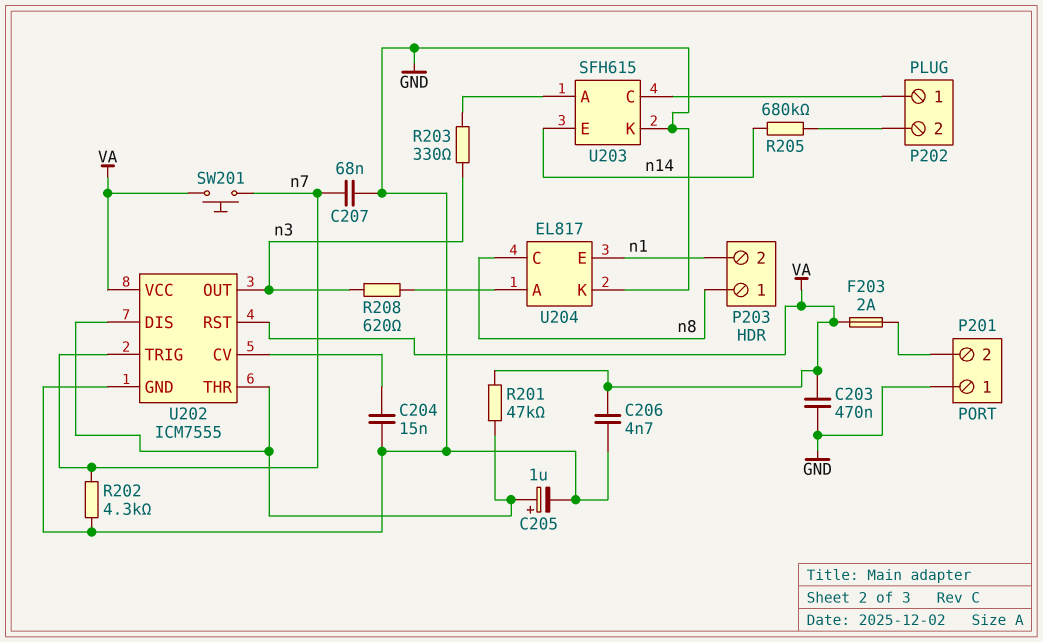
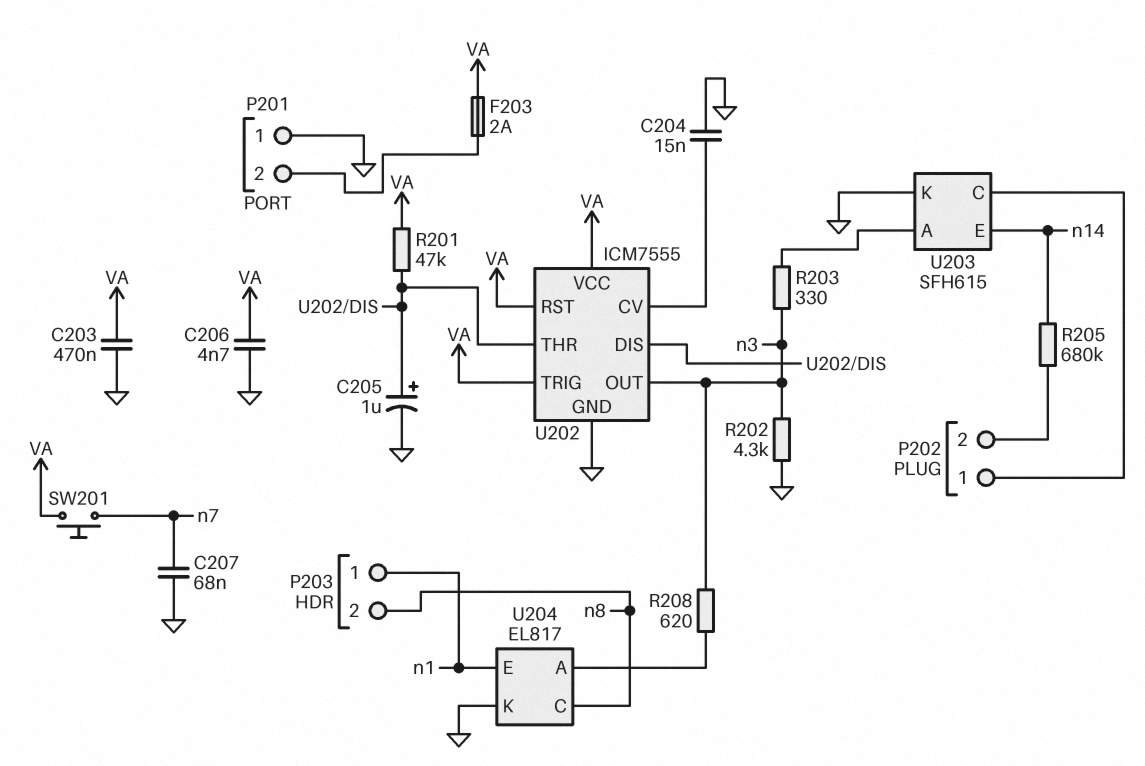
P203 pin 1: n8 -> n1
P203 pin 2: n1 -> n8
R202: 4.3k (GND, n7) -> 4.3k (GND, n3)
U202 pin TRIG: n7 -> VA

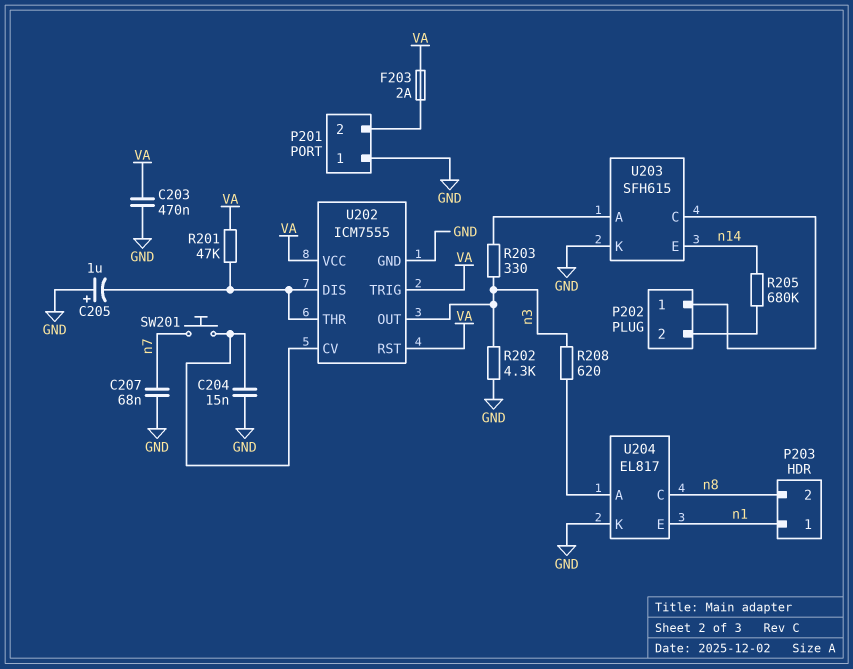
C205: 1uF (plus U202/DIS, minus GND) -> 1uF (plus GND, minus U202/DIS)
C206: 4.7nF (GND, VA) -> none
SW201: button (VA, n7) -> button (U202/CV, n7)

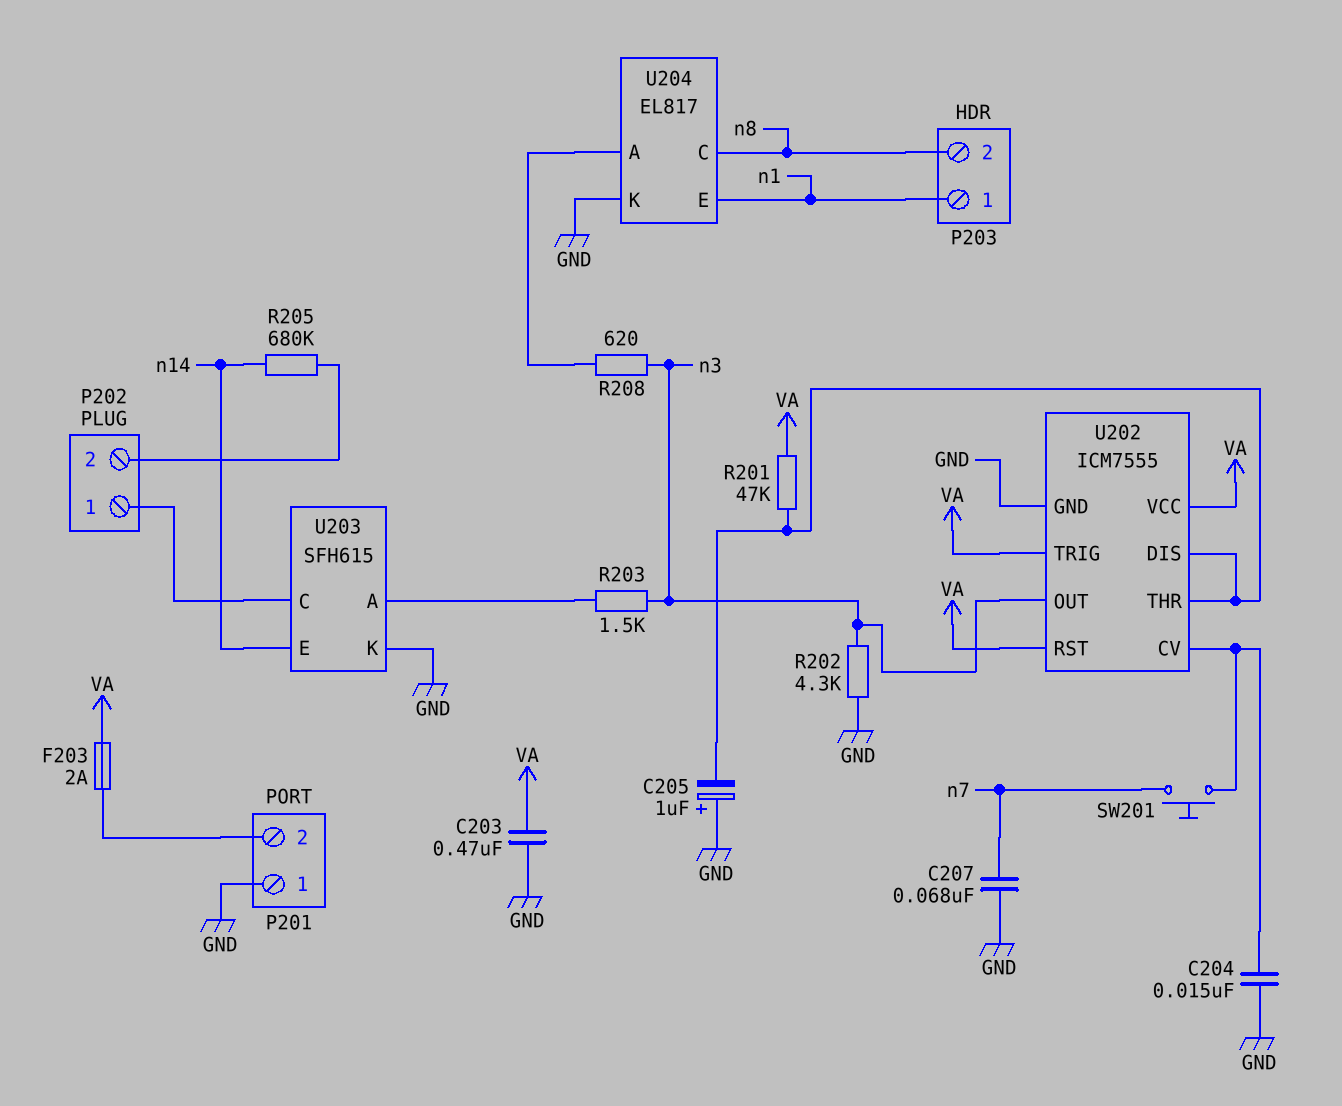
R203: 330 (U203/A, n3) -> 1.5k (U203/A, n3)

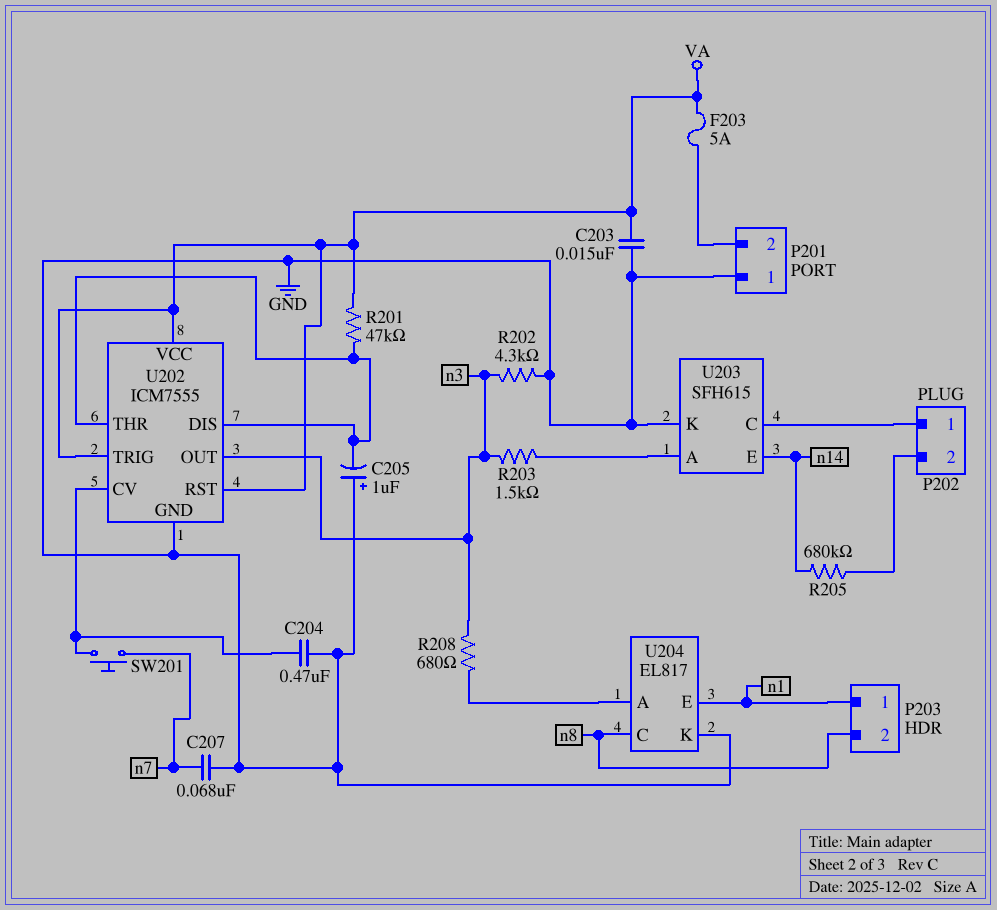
C203: 470nF (GND, VA) -> 15nF (GND, VA)
C204: 15nF (GND, U202/CV) -> 470nF (GND, U202/CV)
F203: 2A (P201/2, VA) -> 5A (P201/2, VA)
R208: 620 (U204/A, n3) -> 680 (U204/A, n3)

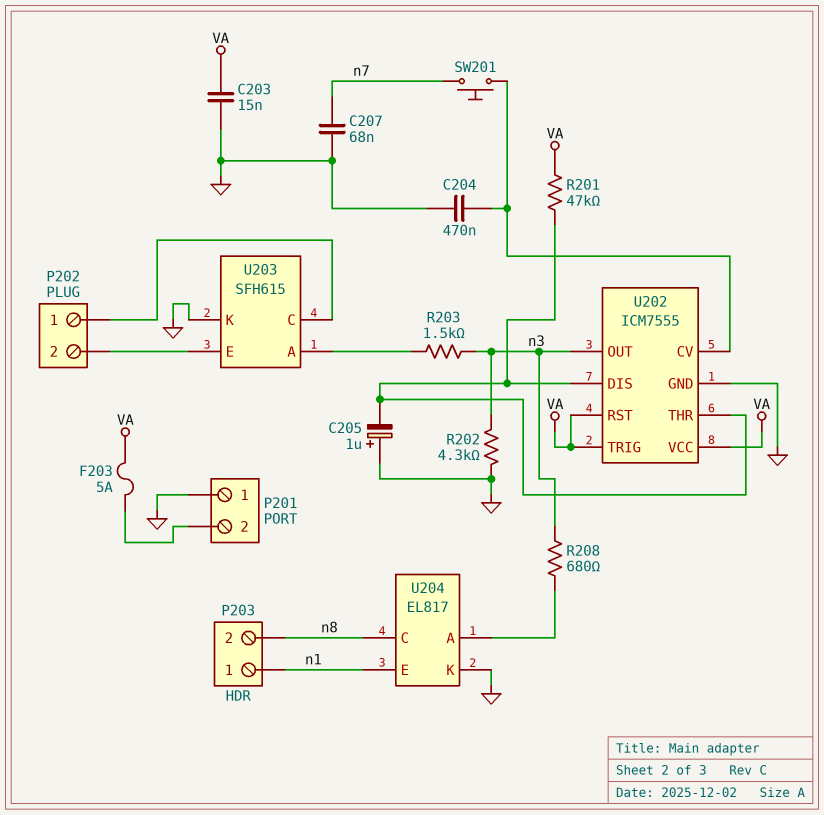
R205: 680k (P202/2, n14) -> none
U203 pin E: n14 -> P202/2

